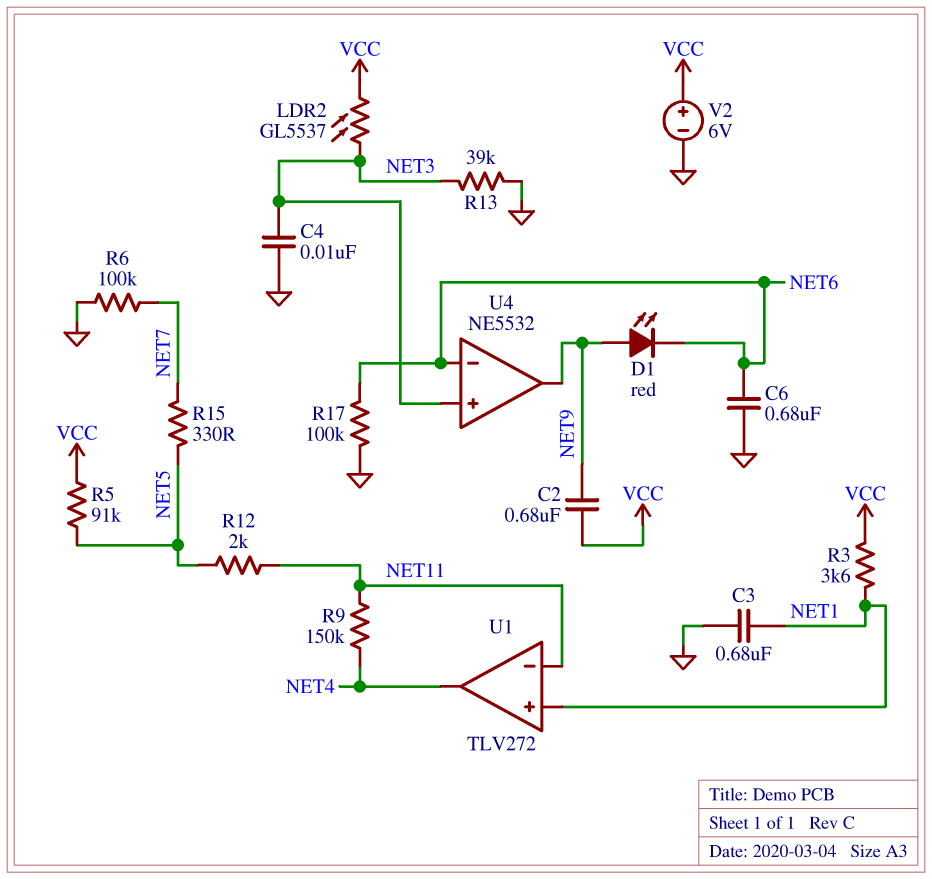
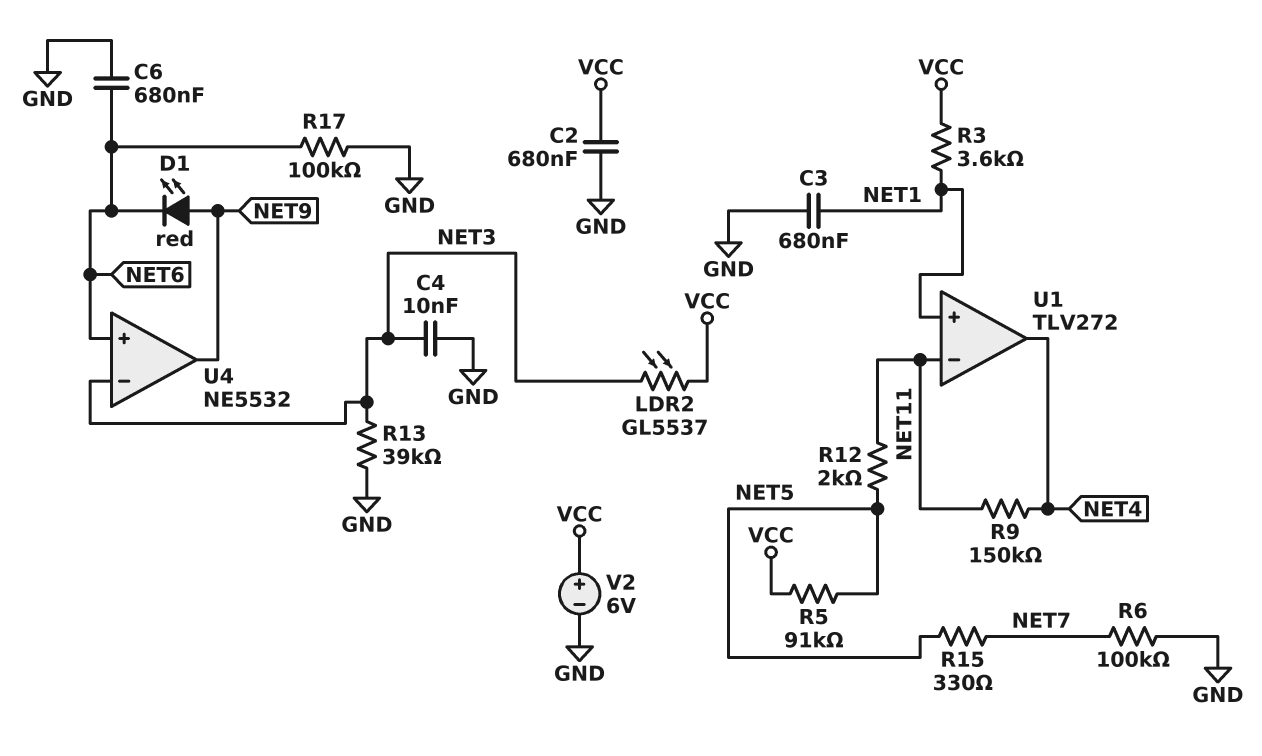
C2: 680nF (NET9, VCC) -> 680nF (GND, VCC)
U4 pin in+: NET3 -> NET6
U4 pin in-: NET6 -> NET3

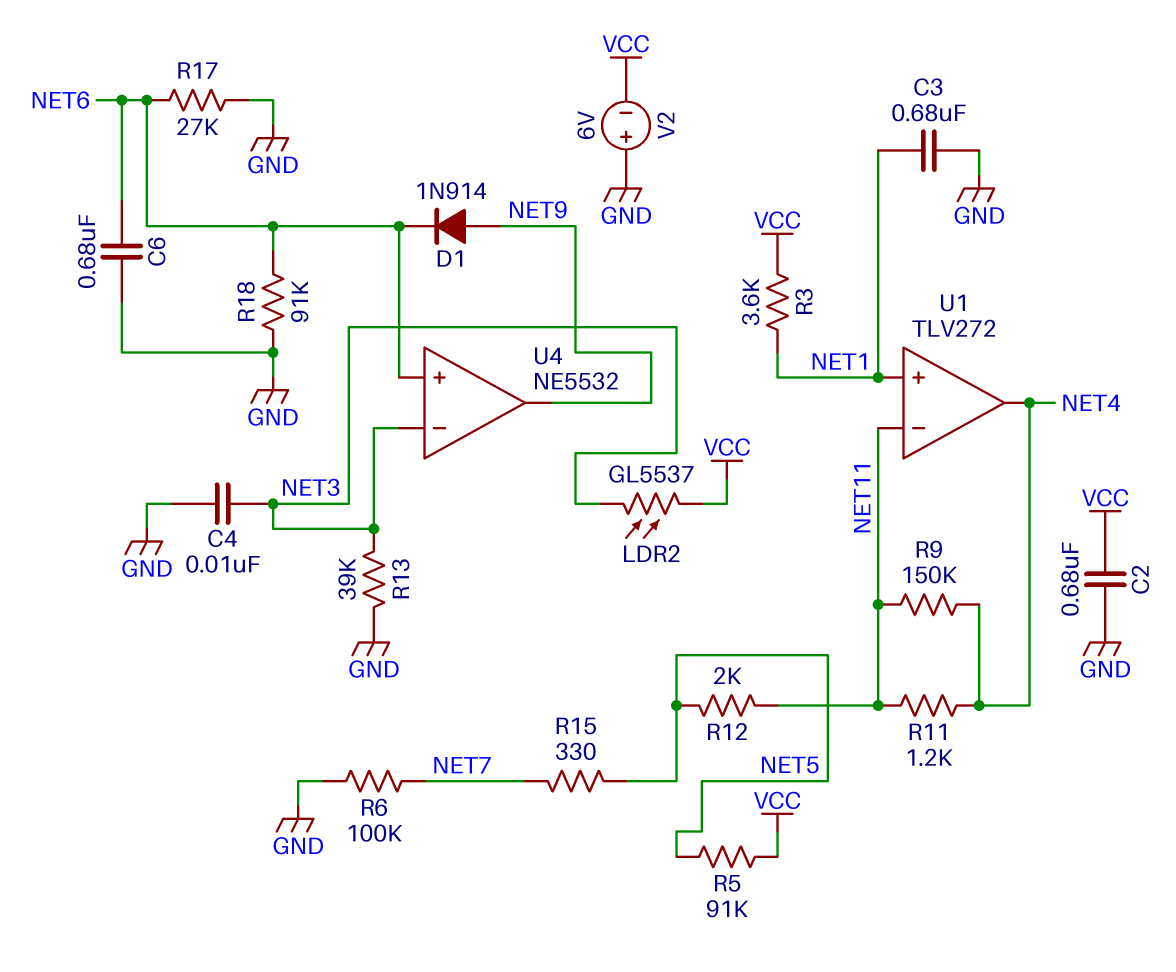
D1: LED red (A NET9, K NET6) -> diode 1N914 (A NET9, K NET6)
R11: none -> 1.2k (NET4, NET11)
R17: 100k (GND, NET6) -> 27k (GND, NET6)
R18: none -> 91k (GND, NET6)
V2: 6V (plus VCC, minus GND) -> 6V (plus GND, minus VCC)

